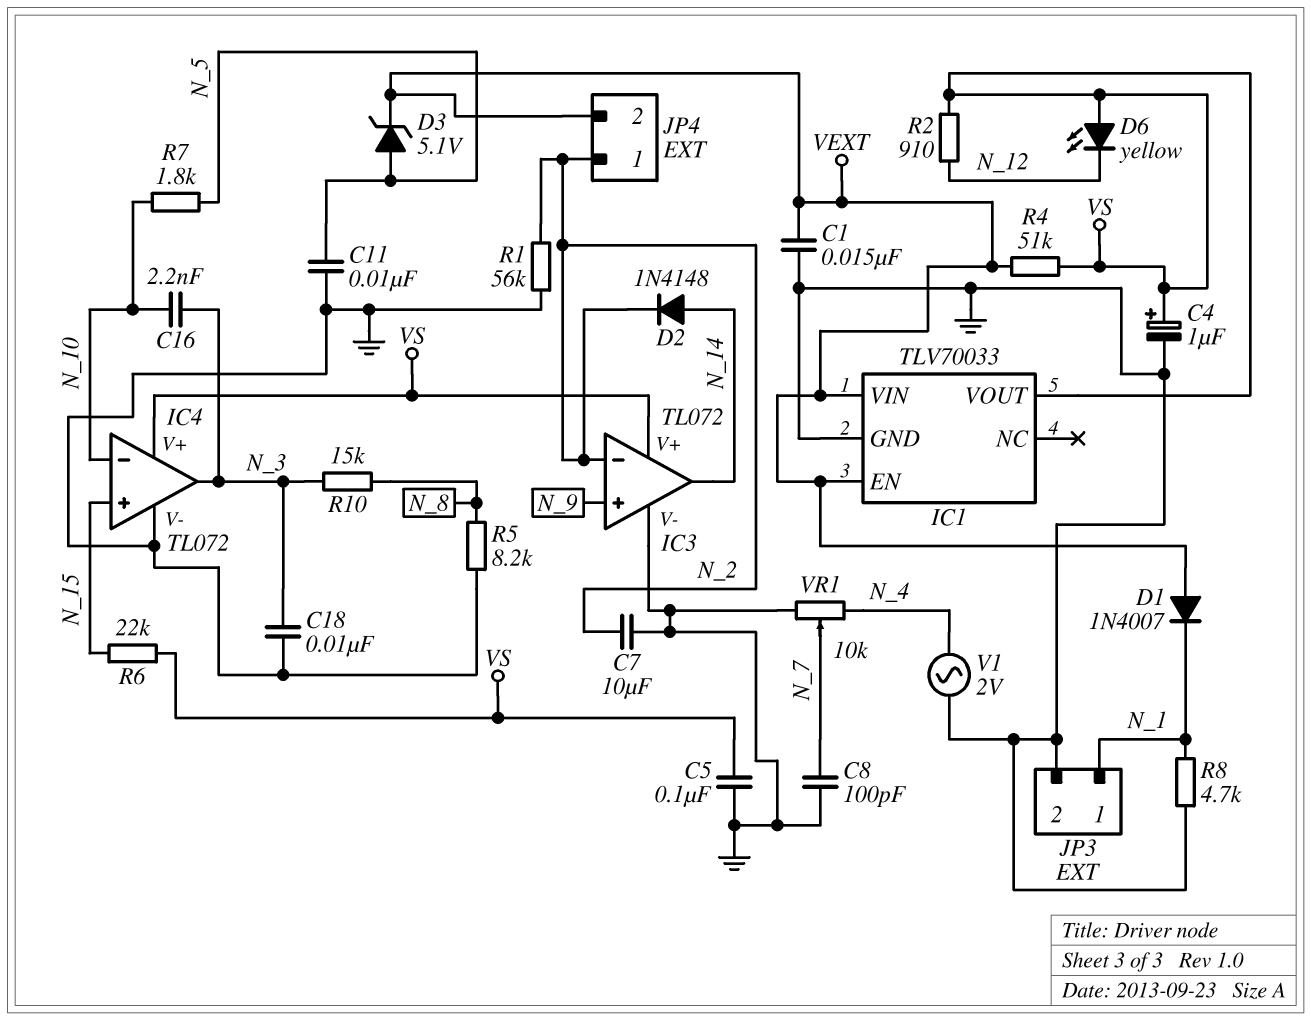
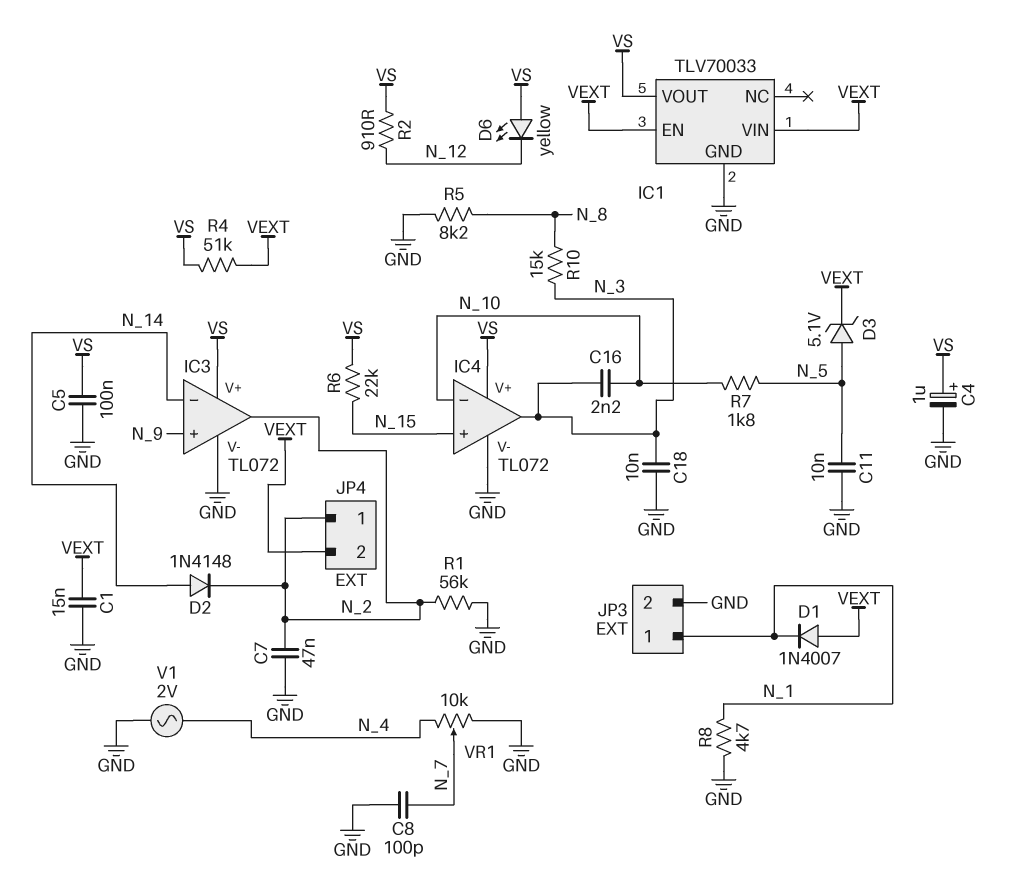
C7: 10uF (GND, N_2) -> 47nF (GND, N_2)
IC3 pin in-: N_2 -> N_14
IC3 pin out: N_14 -> N_2

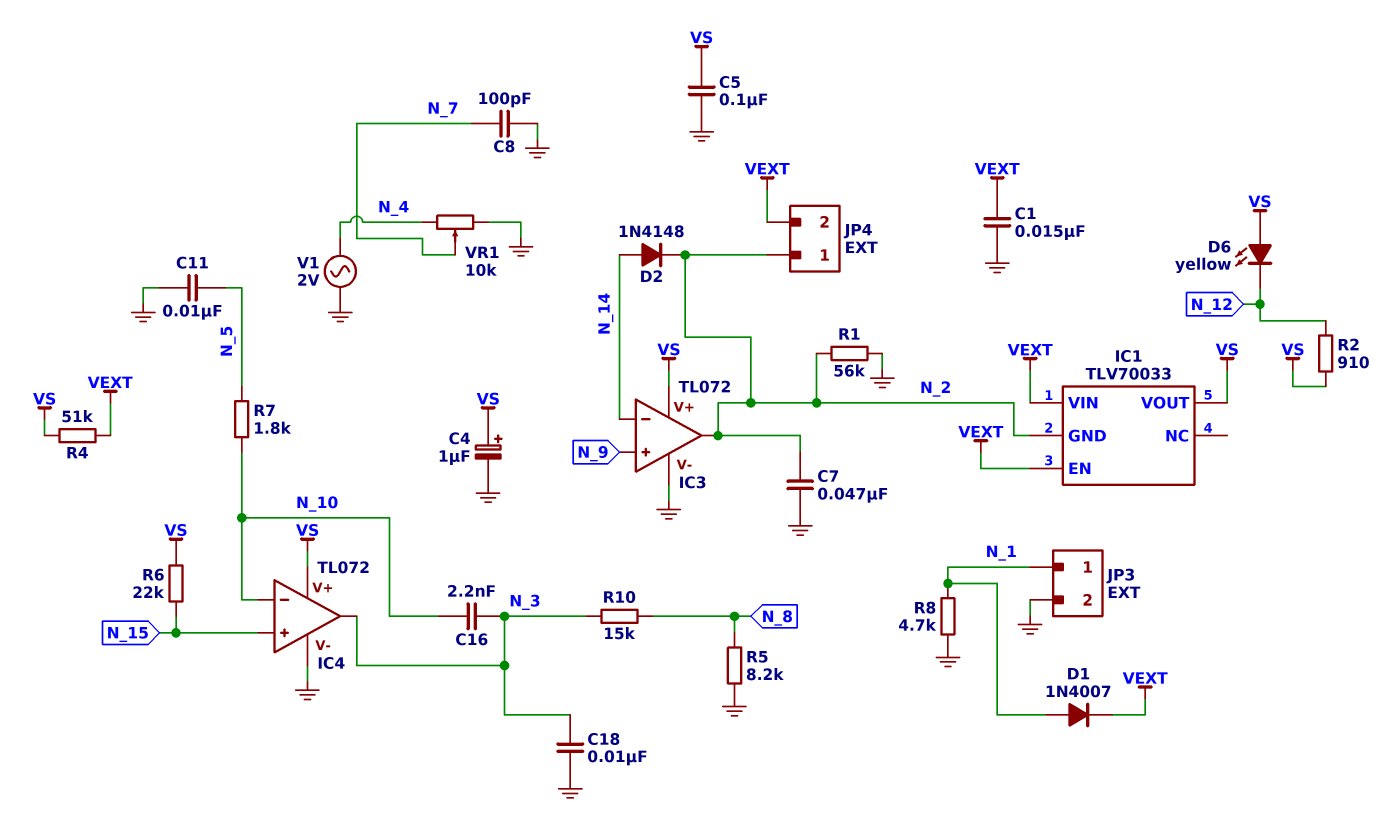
D1: diode 1N4007 (A VEXT, K N_1) -> diode 1N4007 (A N_1, K VEXT)
D3: zener 5.1V (A N_5, K VEXT) -> none
IC1 pin GND: GND -> N_2

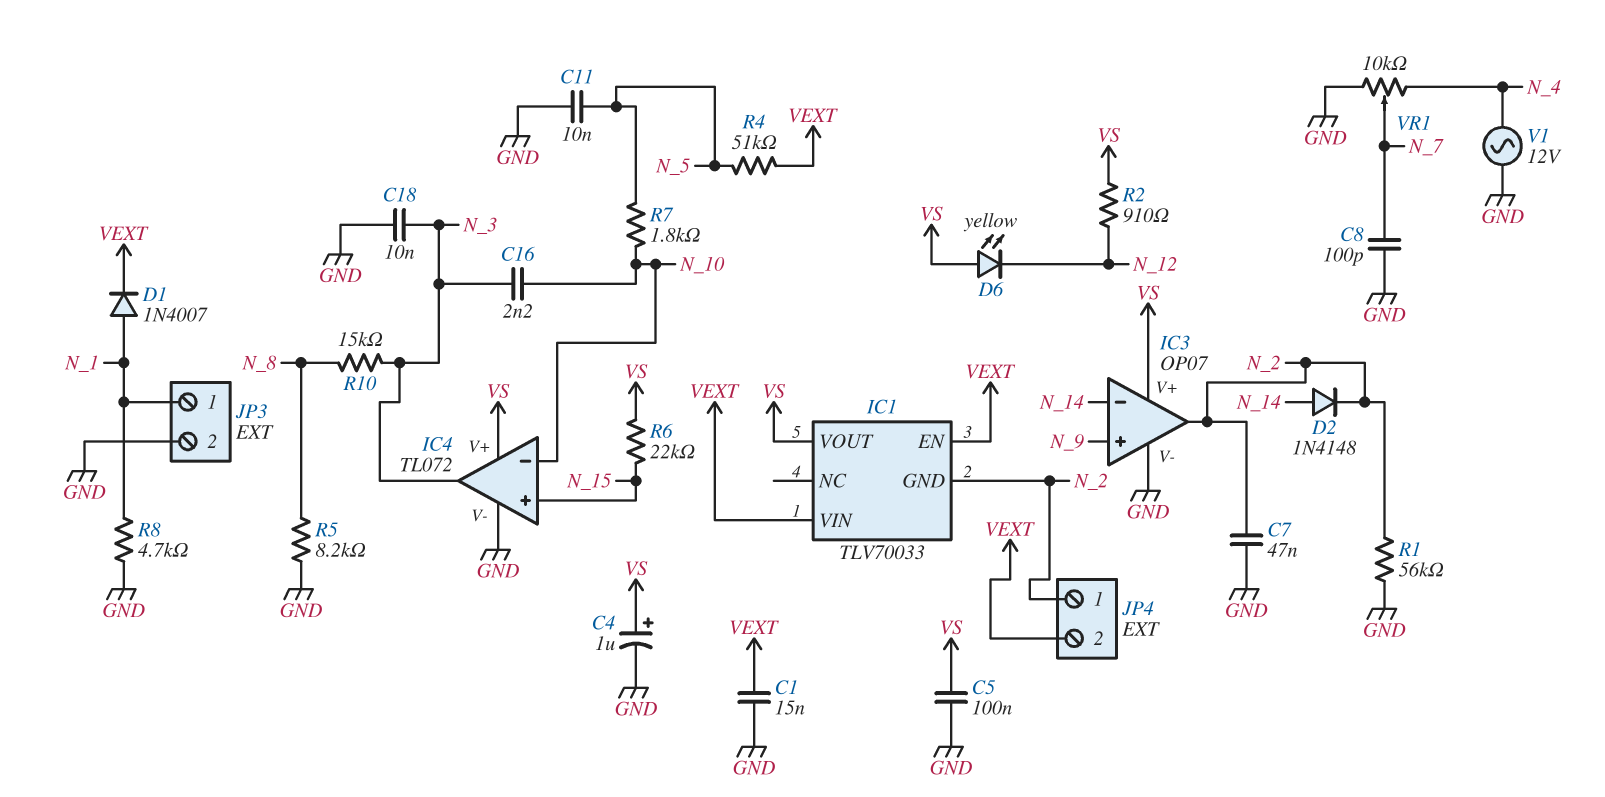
IC3: TL072 -> OP07
R4: 51k (VEXT, VS) -> 51k (N_5, VEXT)
V1: AC 2V (GND, N_4) -> AC 12V (GND, N_4)

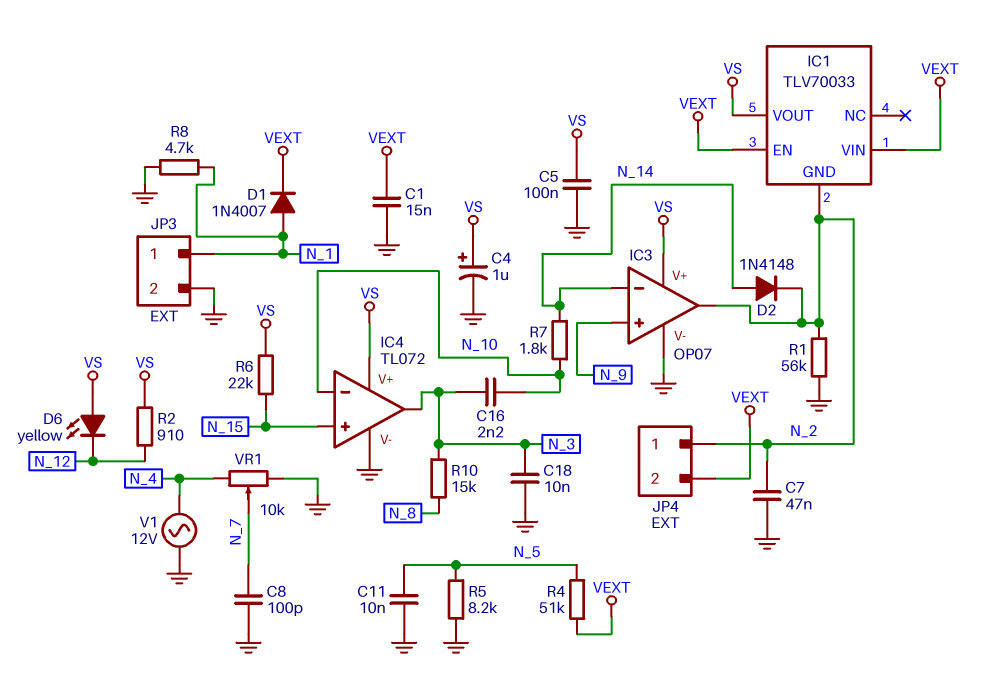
R5: 8.2k (GND, N_8) -> 8.2k (GND, N_5)
R7: 1.8k (N_5, N_10) -> 1.8k (N_10, N_14)

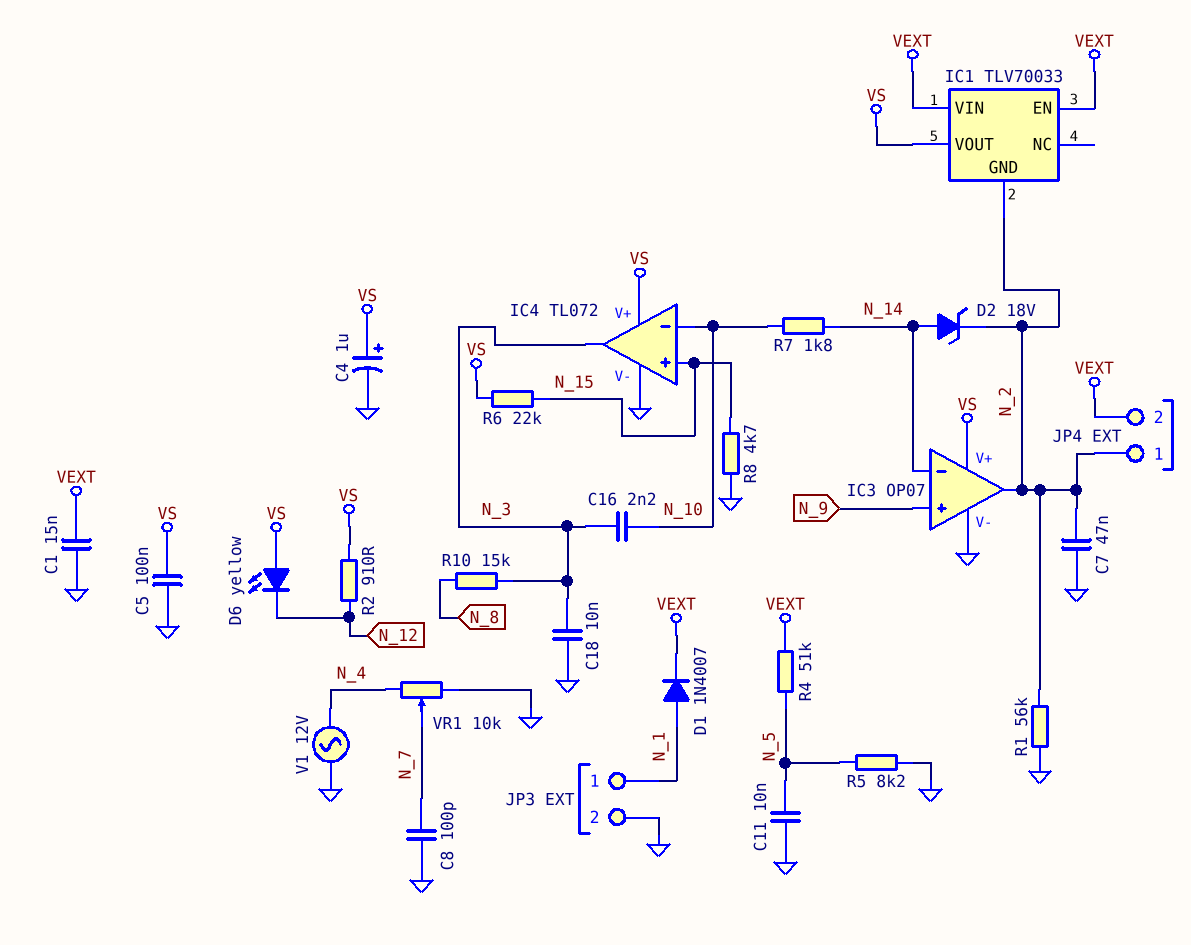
D2: diode 1N4148 (A N_14, K N_2) -> zener 18V (A N_14, K N_2)
R8: 4.7k (GND, N_1) -> 4.7k (GND, N_15)

